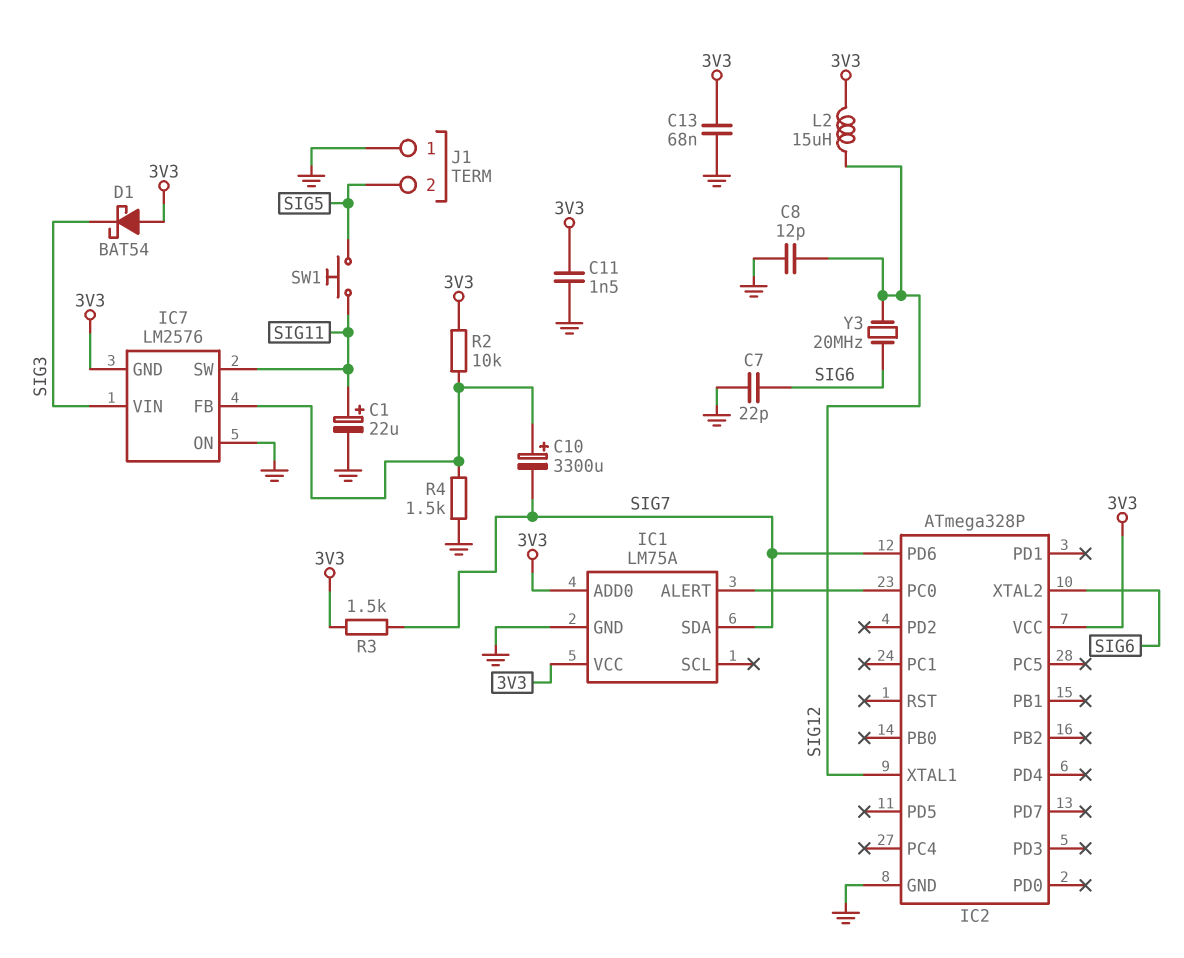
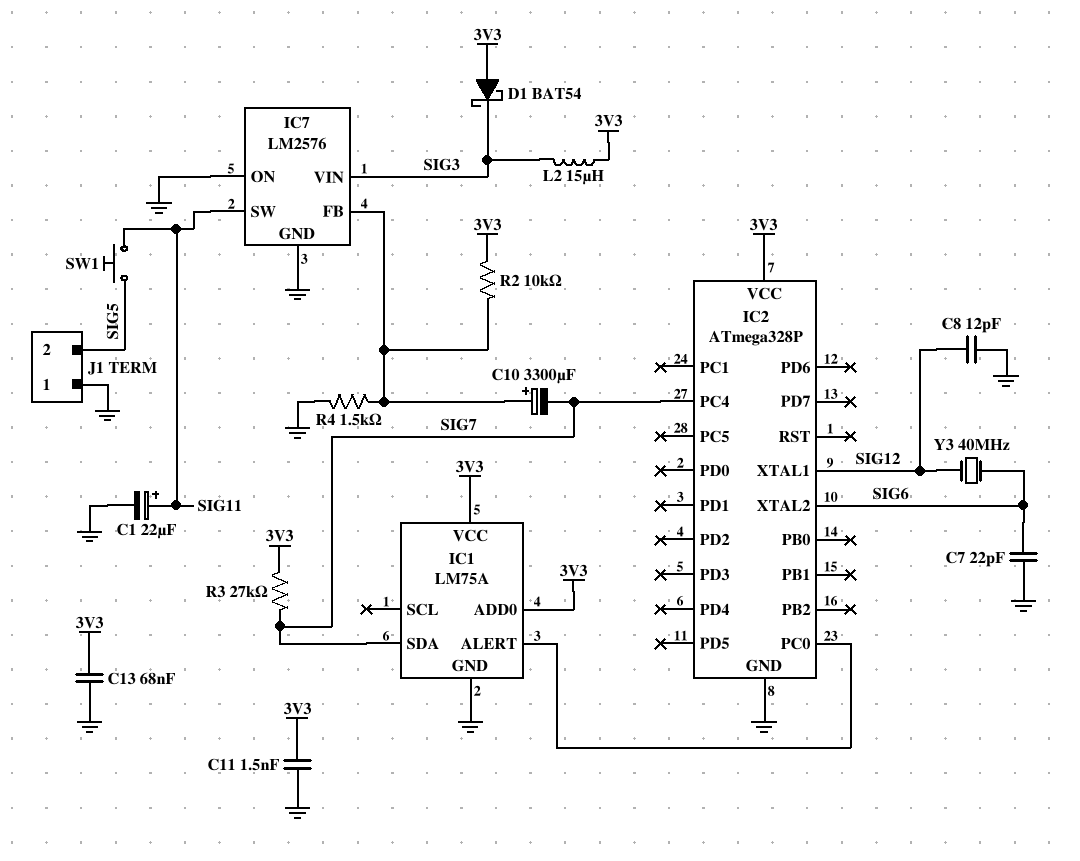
IC2 pin PC4: none -> SIG7
IC2 pin PD6: SIG7 -> none
IC7 pin GND: 3V3 -> GND
L2: 15uH (3V3, SIG12) -> 15uH (3V3, SIG3)
R3: 1.5k (3V3, SIG7) -> 27k (3V3, SIG7)
Y3: 20MHz (SIG6, SIG12) -> 40MHz (SIG6, SIG12)

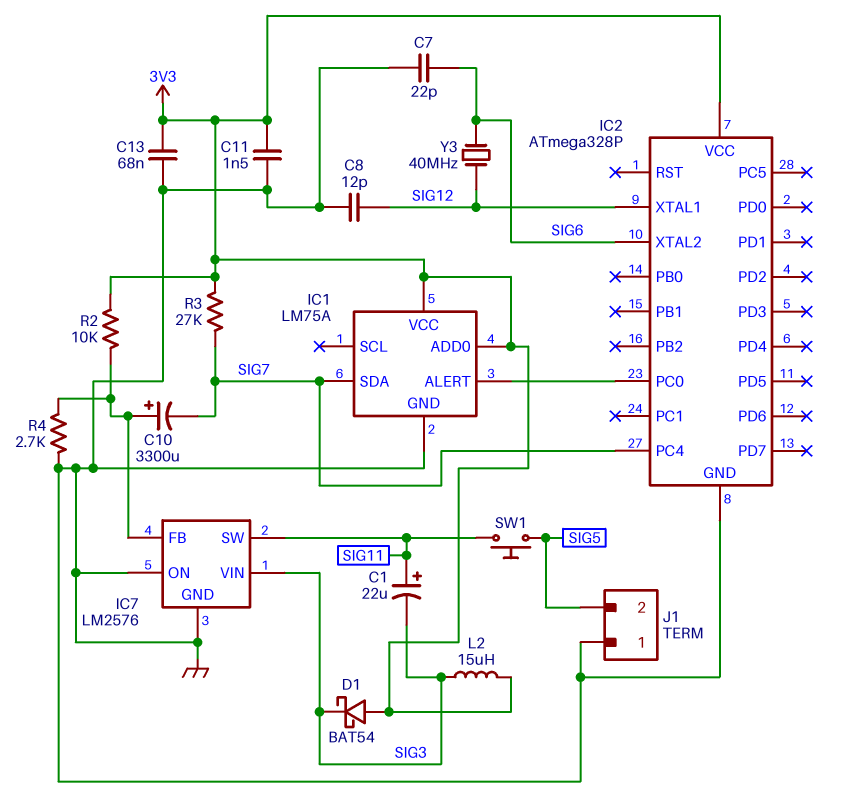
C1: 22uF (plus SIG11, minus GND) -> 22uF (plus SIG11, minus SIG3)
R4: 1.5k (GND, IC7/FB) -> 2.7k (GND, IC7/FB)

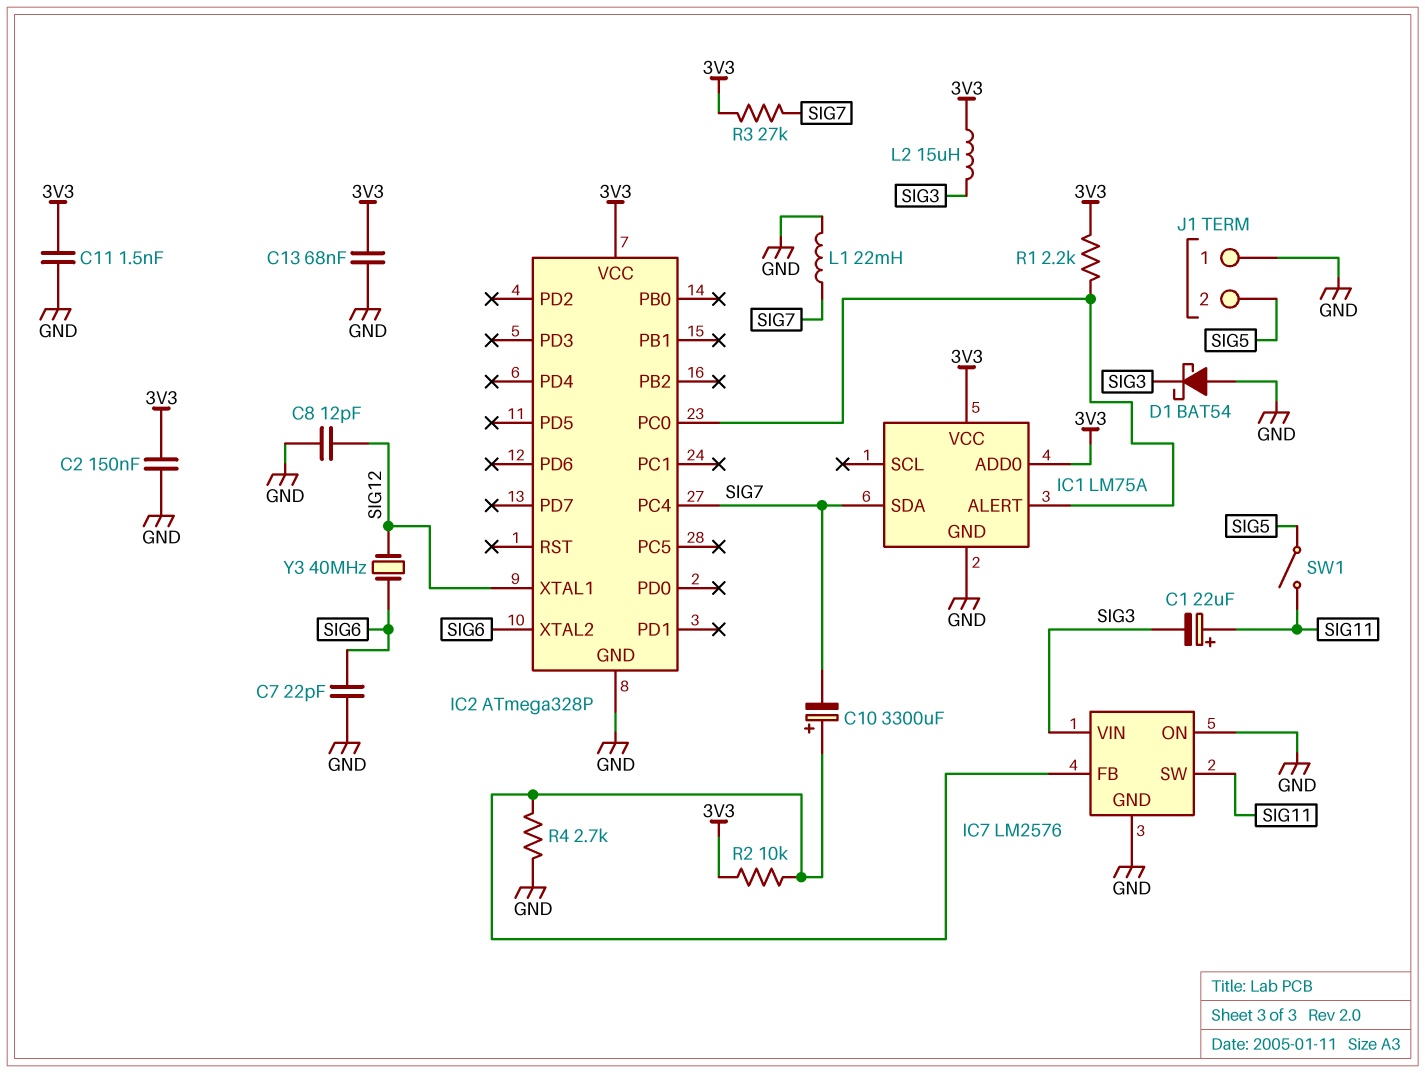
C2: none -> 150nF (3V3, GND)
D1: schottky BAT54 (A 3V3, K SIG3) -> schottky BAT54 (A GND, K SIG3)
L1: none -> 22mH (GND, SIG7)
R1: none -> 2.2k (3V3, IC1/ALERT)
SW1: button (SIG5, SIG11) -> switch (SIG5, SIG11)

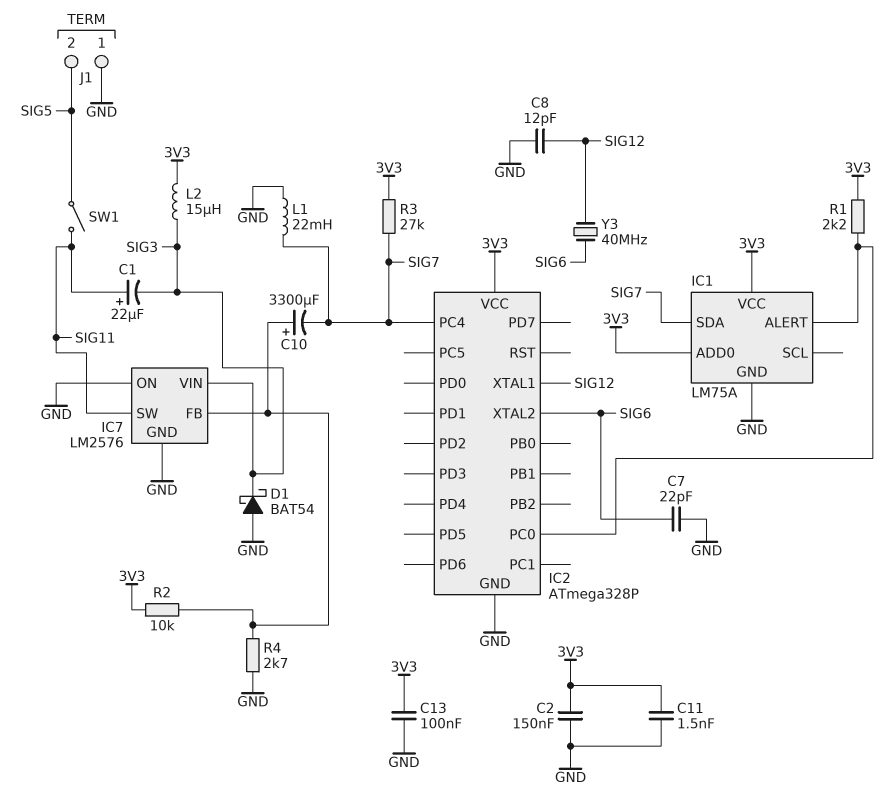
C13: 68nF (3V3, GND) -> 100nF (3V3, GND)

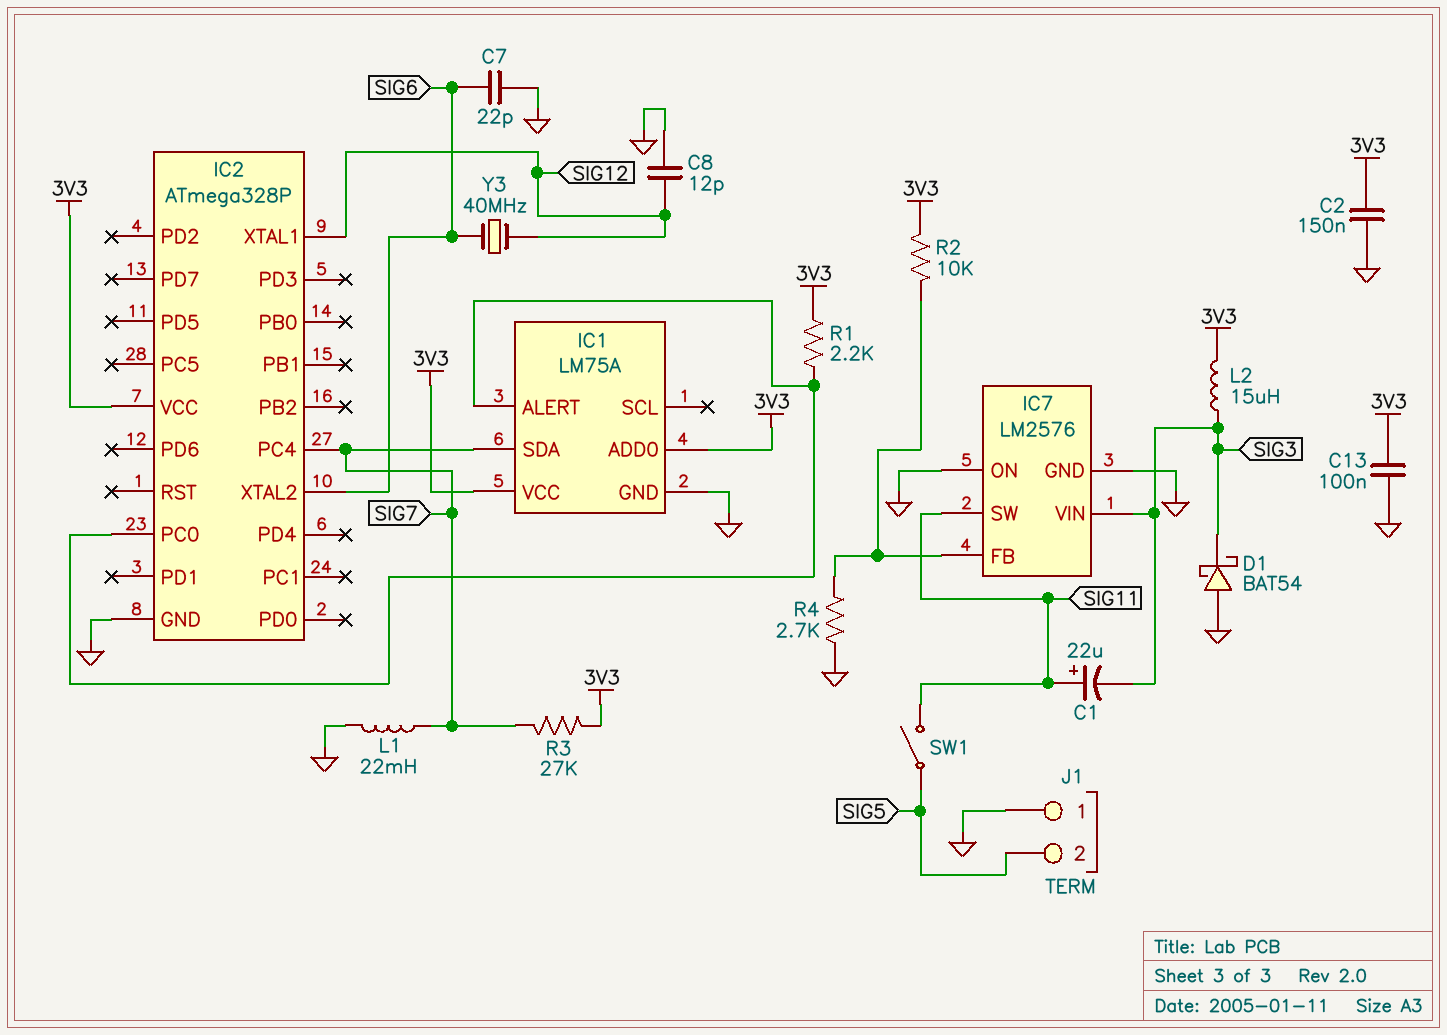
C10: 3300uF (plus IC7/FB, minus SIG7) -> none
C11: 1.5nF (3V3, GND) -> none

